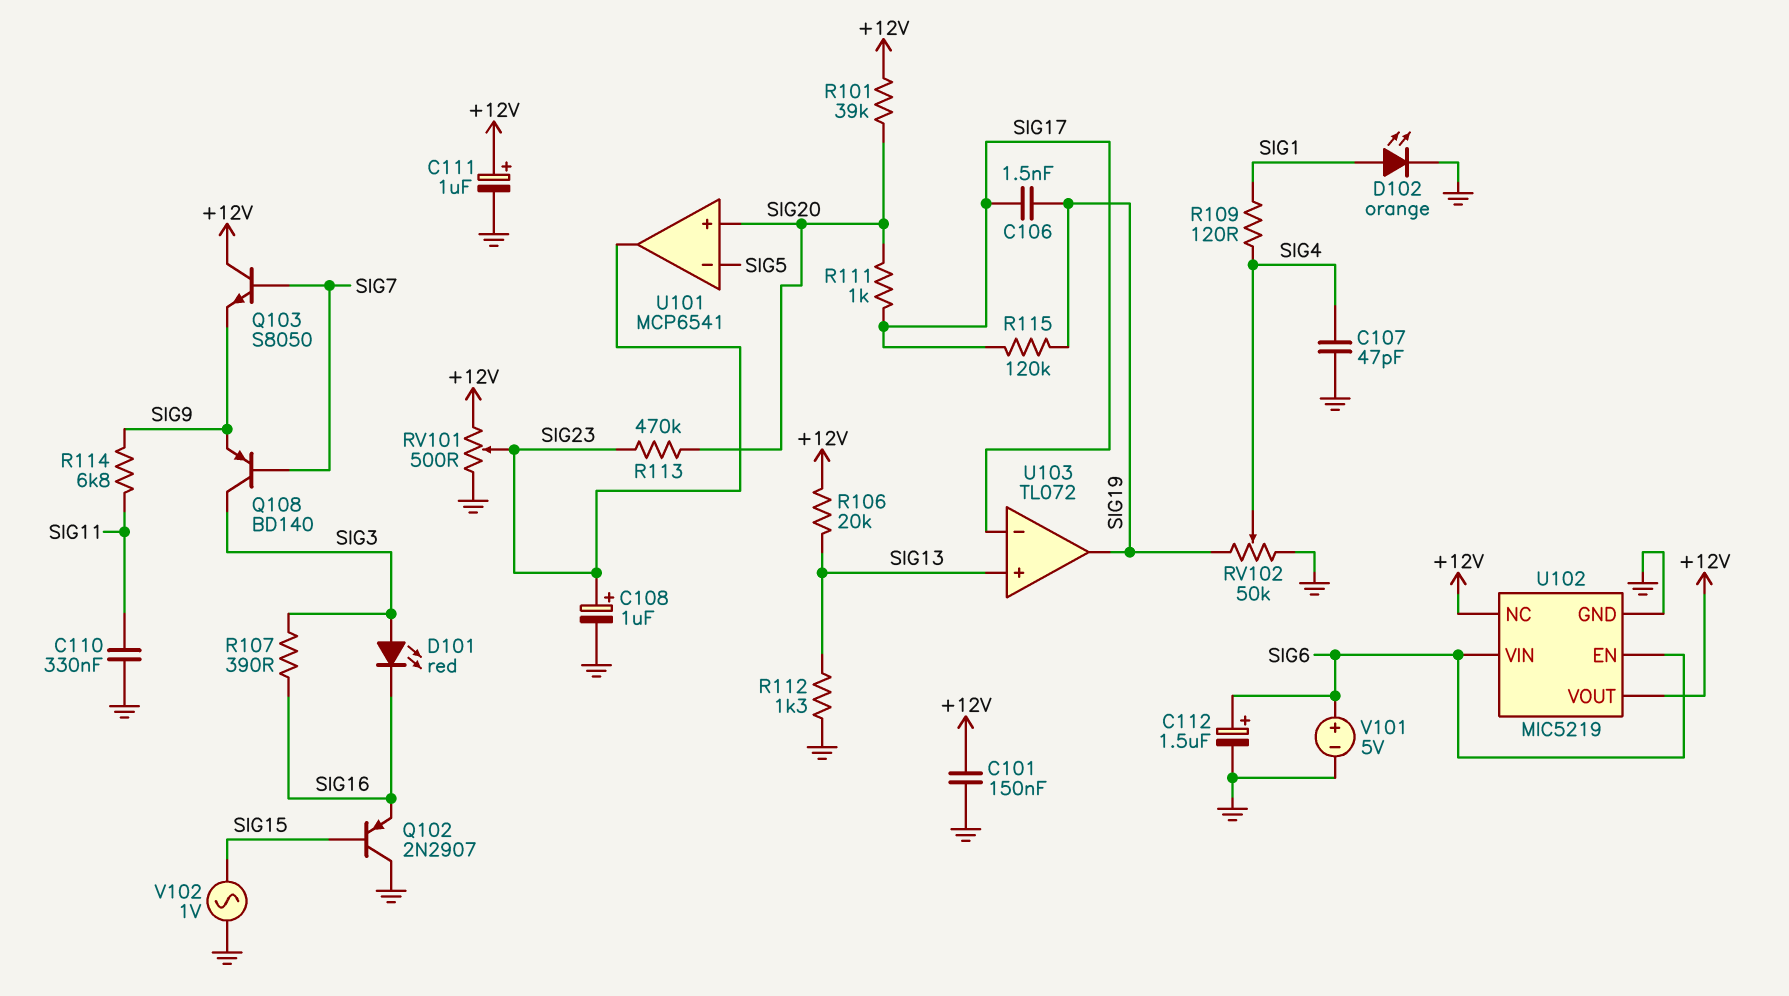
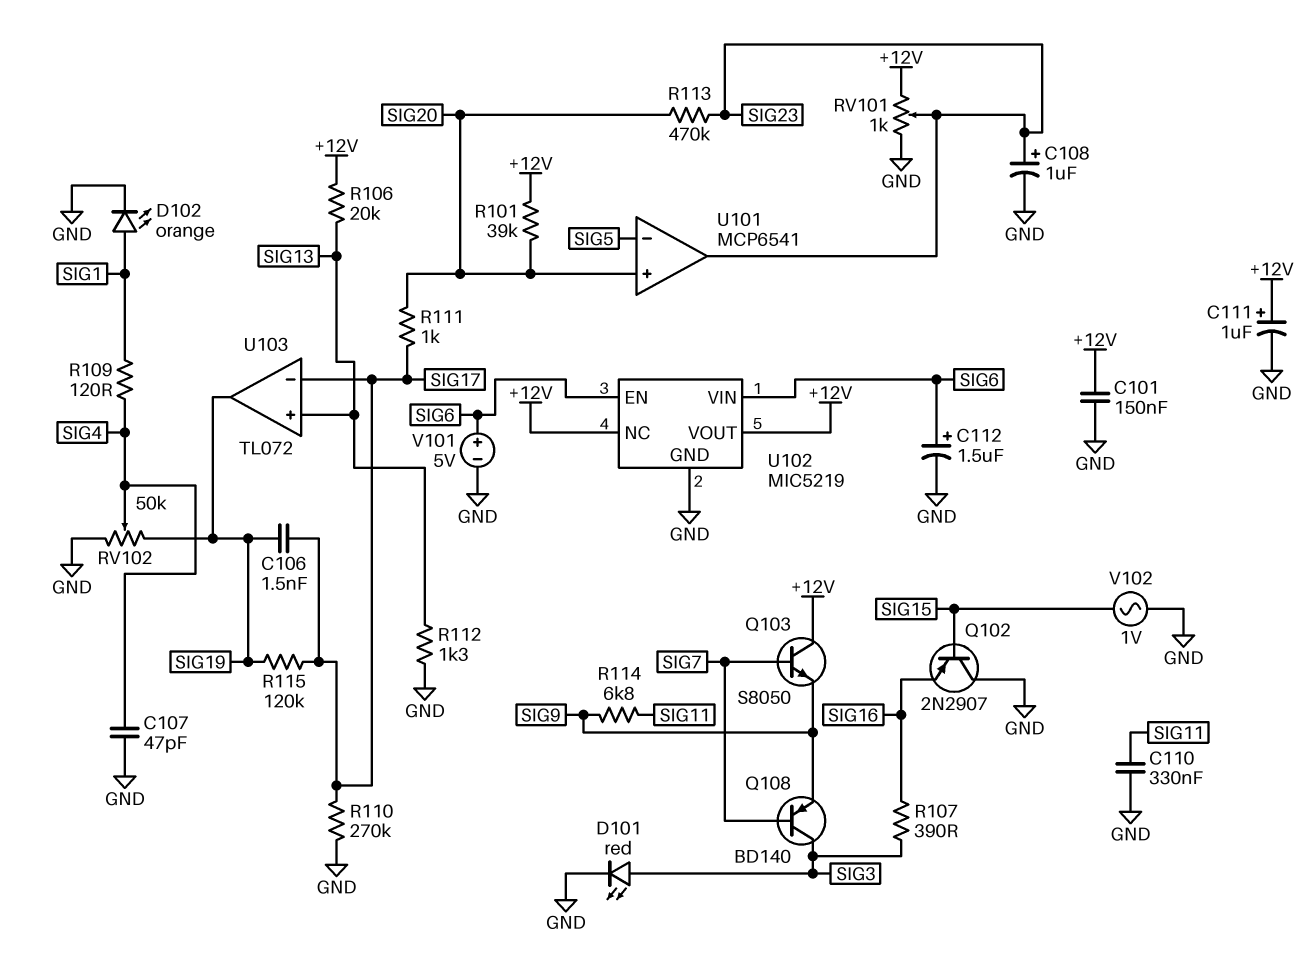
D101: LED red (A SIG3, K SIG16) -> LED red (A SIG3, K GND)
R110: none -> 270k (GND, SIG17)
RV101: 500 (+12V, GND, wiper SIG23) -> 1k (+12V, GND, wiper SIG23)

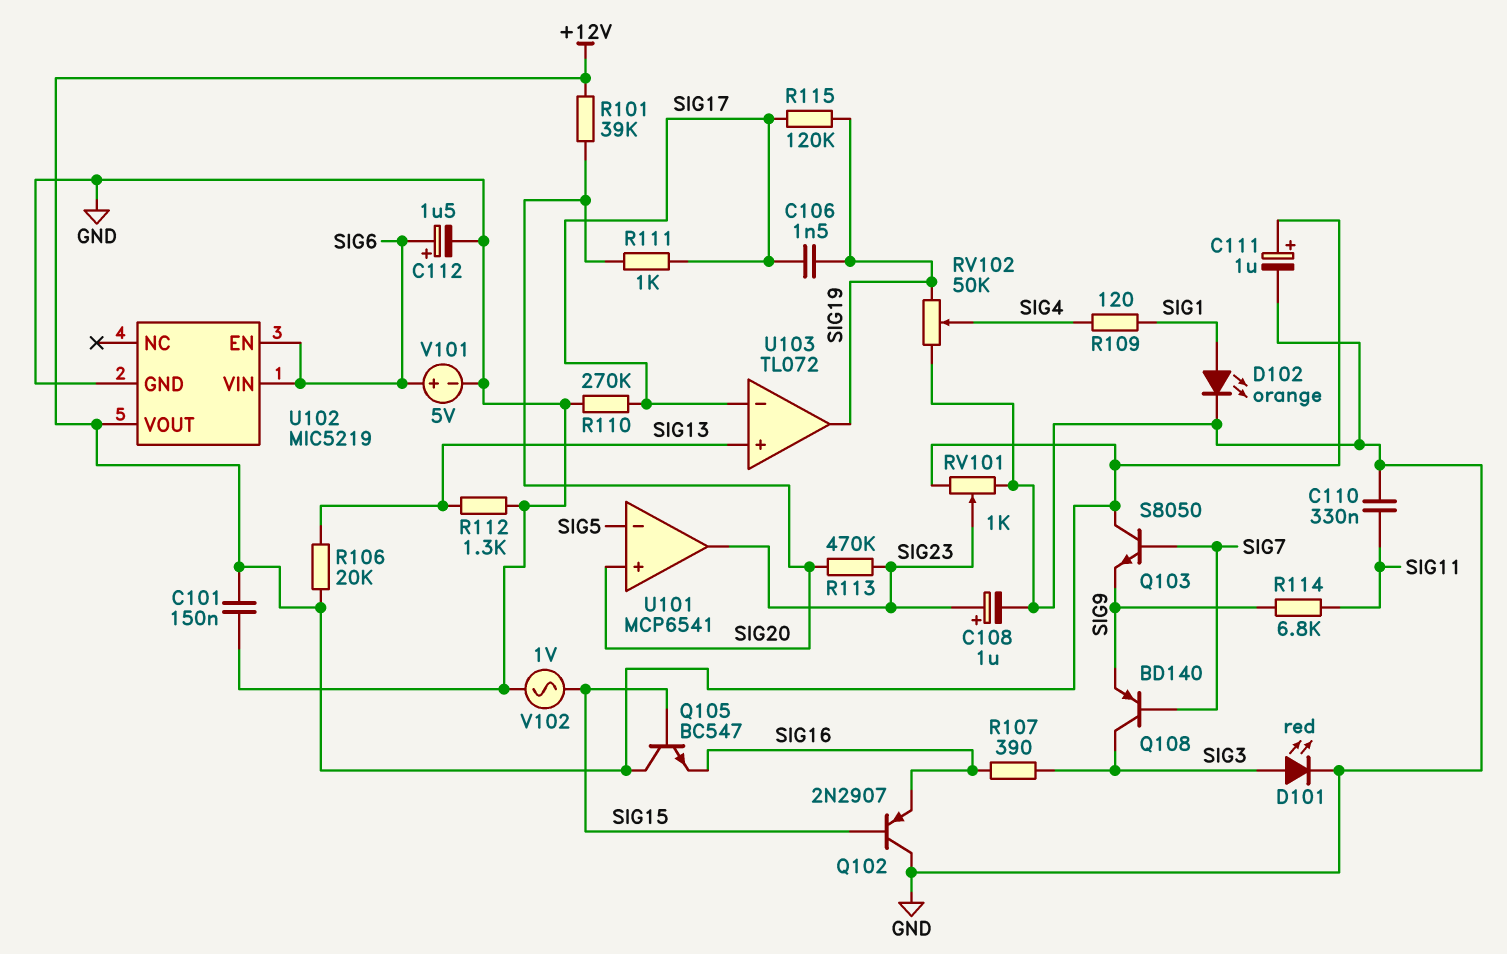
C107: 47pF (GND, SIG4) -> none
Q105: none -> NPN BC547 (B SIG15, C +12V, E SIG16)
U102 pin NC: +12V -> none

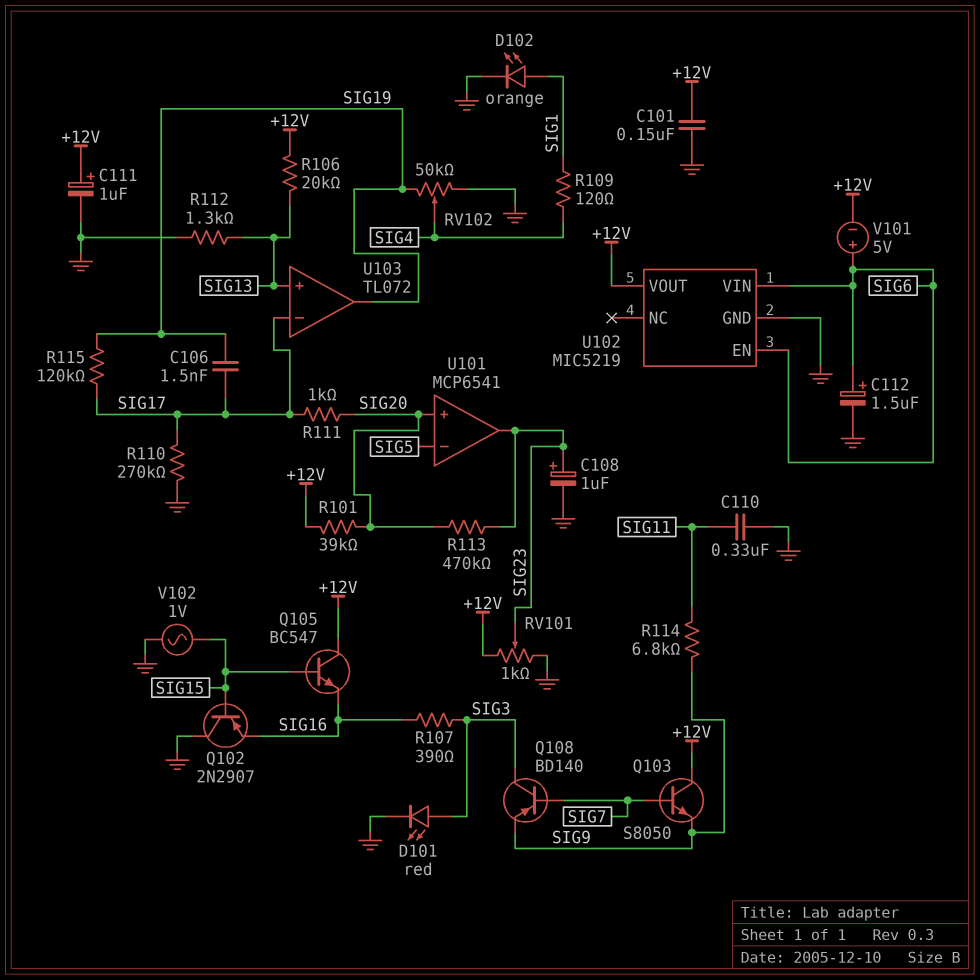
V101: 5V (plus SIG6, minus GND) -> 5V (plus SIG6, minus +12V)

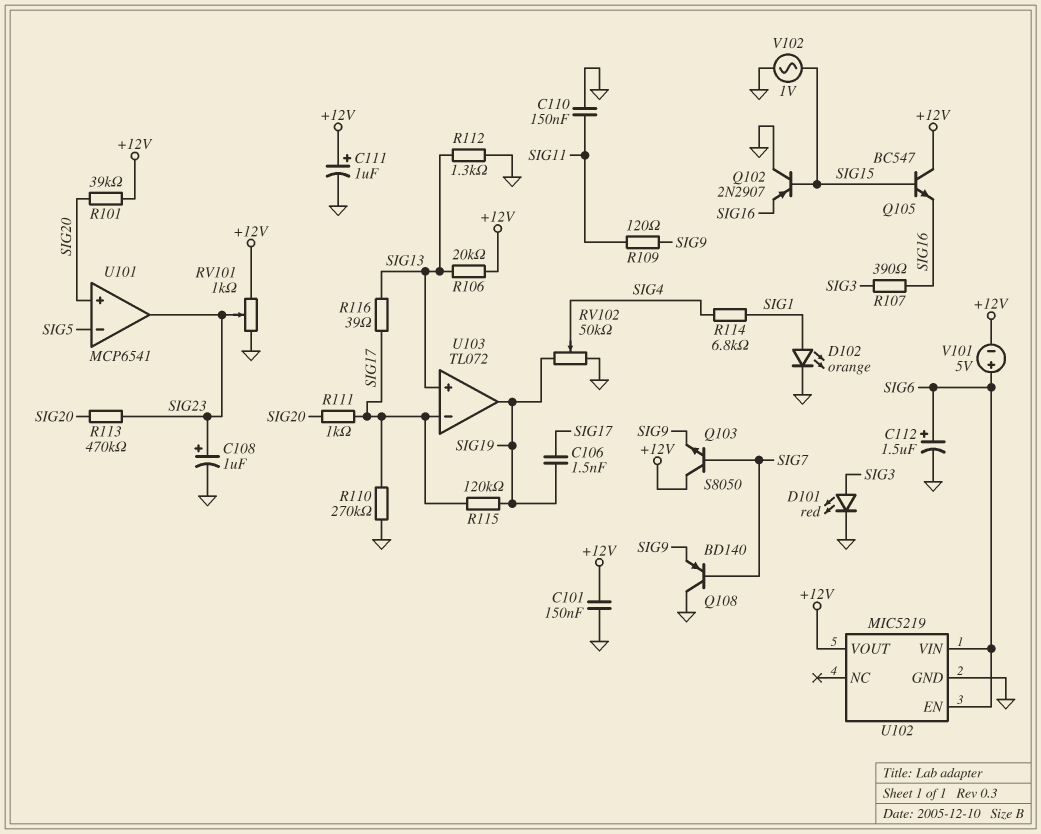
C110: 330nF (GND, SIG11) -> 150nF (GND, SIG11)
Q108: PNP BD140 (B SIG7, C SIG3, E SIG9) -> PNP BD140 (B SIG7, C GND, E SIG9)
R109: 120 (SIG1, SIG4) -> 120 (SIG9, SIG11)
R114: 6.8k (SIG9, SIG11) -> 6.8k (SIG1, SIG4)
R116: none -> 39 (SIG13, SIG17)

